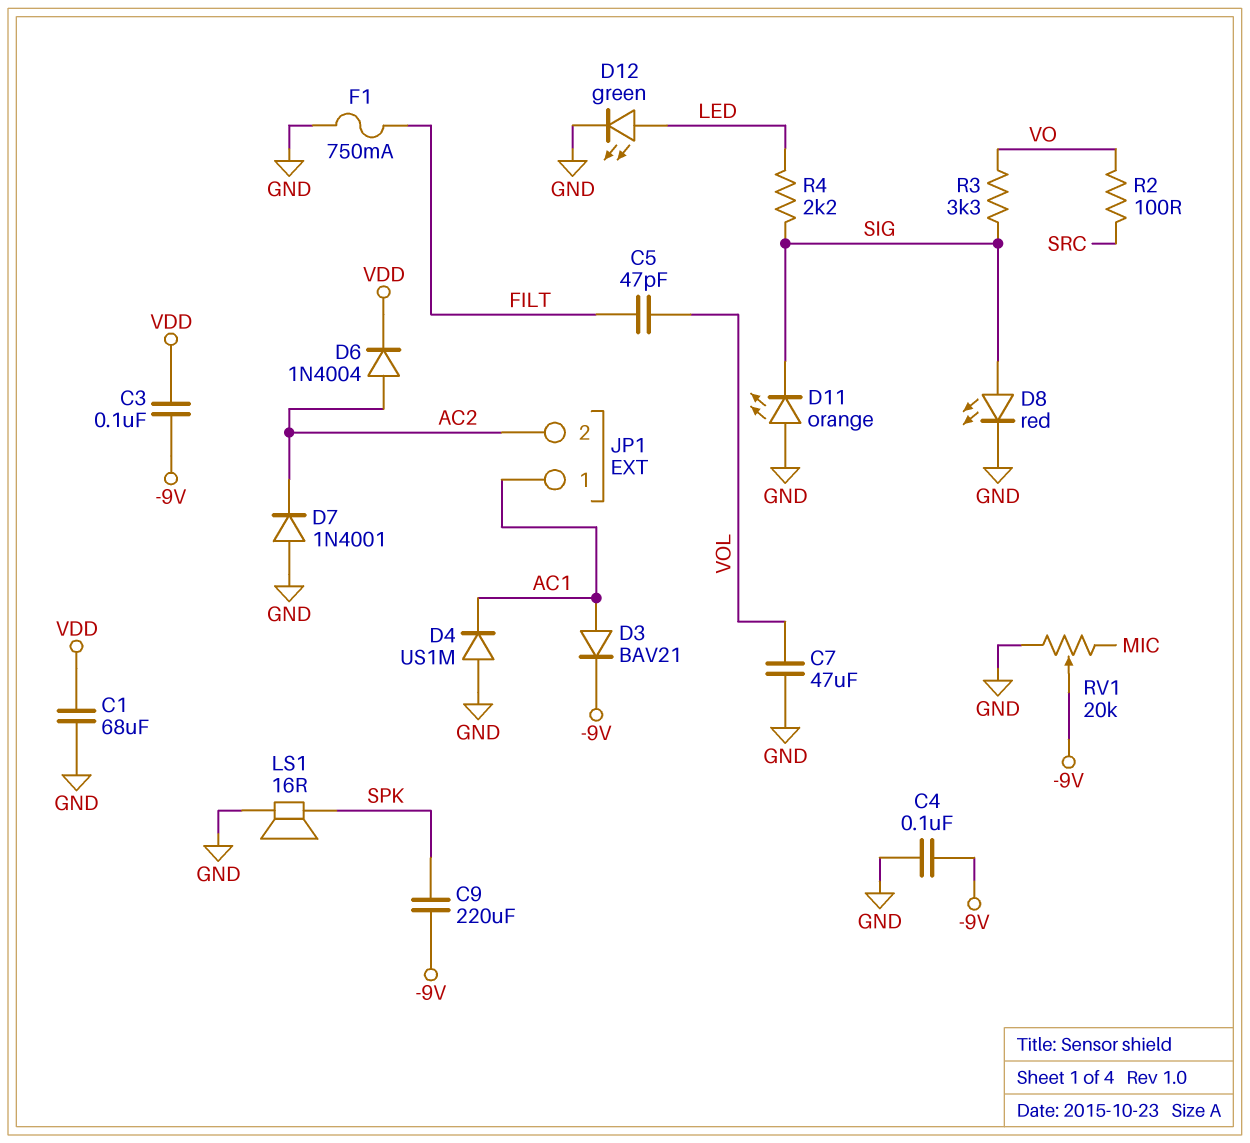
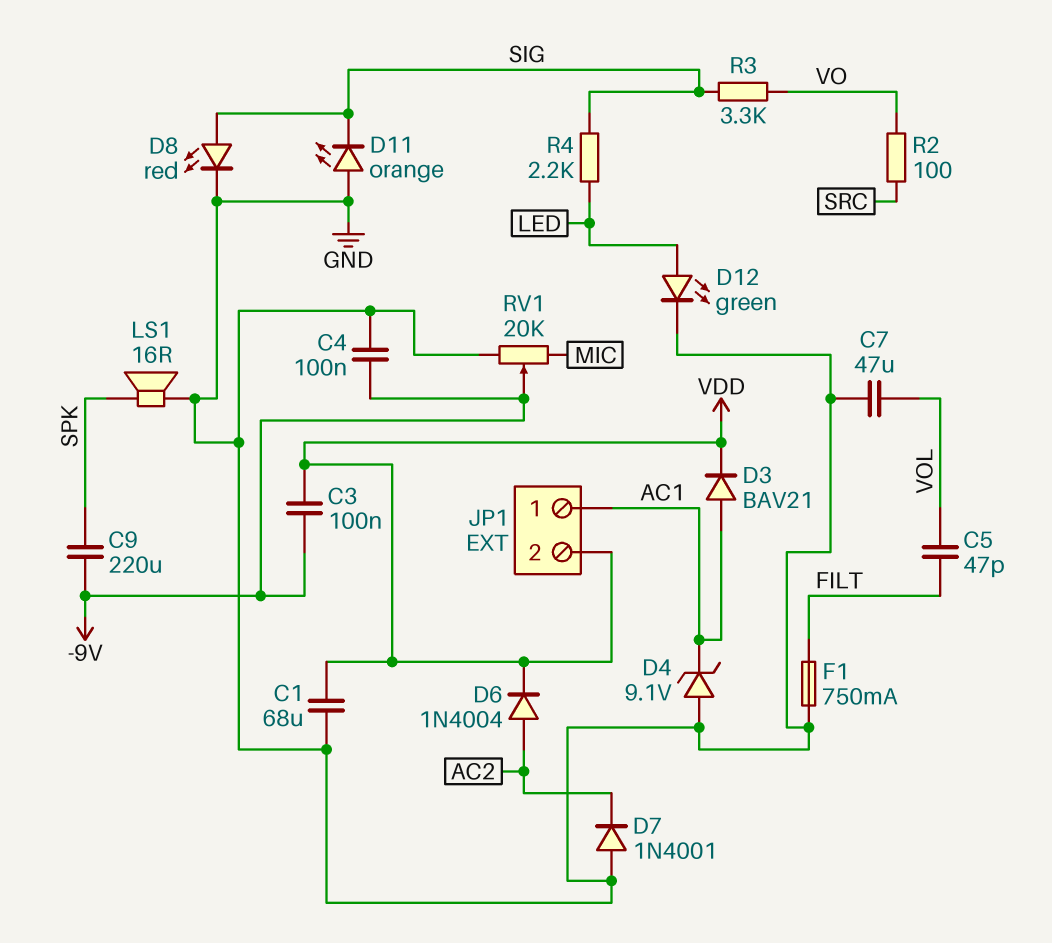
D3: diode BAV21 (A AC1, K -9V) -> diode BAV21 (A AC1, K VDD)
D4: diode US1M (A GND, K AC1) -> zener 9.1V (A GND, K AC1)
JP1 pin 2: AC2 -> VDD

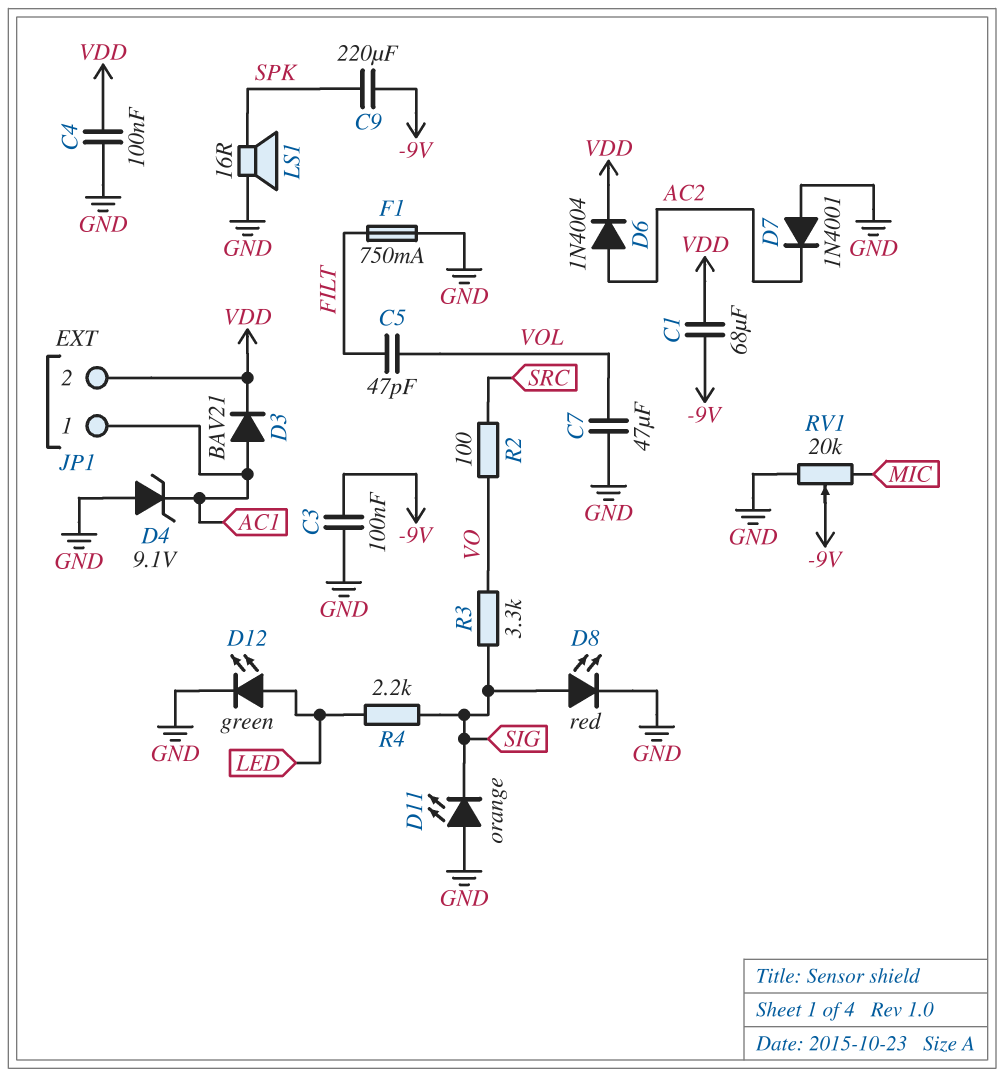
C1: 68uF (GND, VDD) -> 68uF (-9V, VDD)
C3: 100nF (-9V, VDD) -> 100nF (-9V, GND)
C4: 100nF (-9V, GND) -> 100nF (GND, VDD)

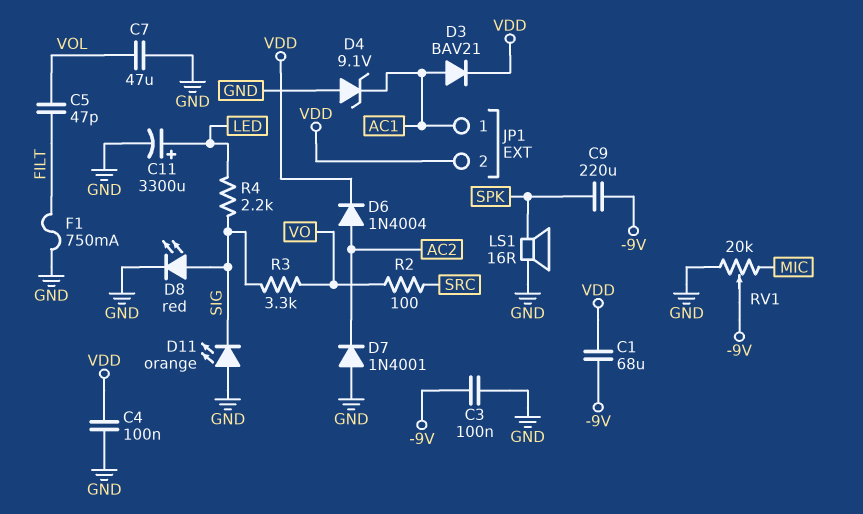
C11: none -> 3300uF (plus LED, minus GND)
D12: LED green (A LED, K GND) -> none

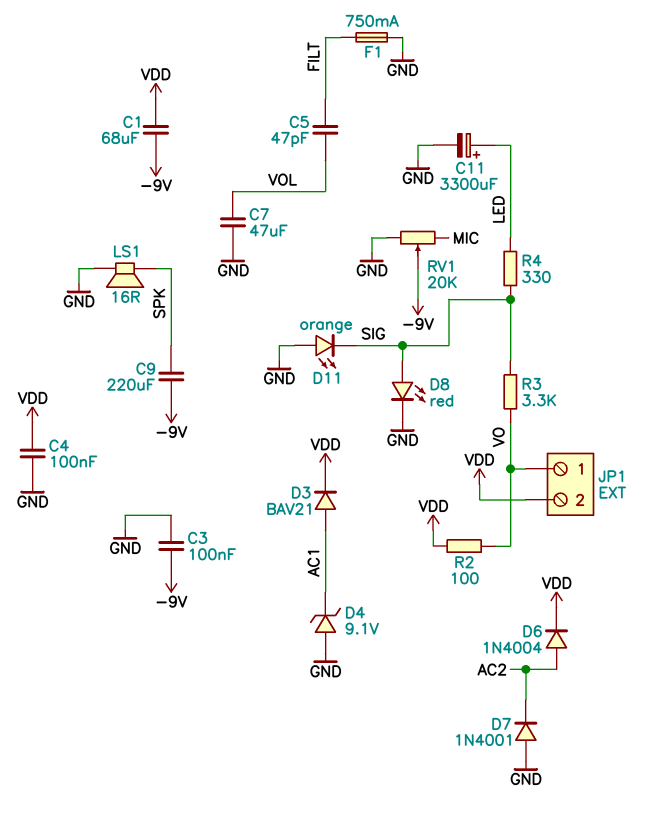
JP1 pin 1: AC1 -> VO
R2: 100 (SRC, VO) -> 100 (VDD, VO)
R4: 2.2k (LED, SIG) -> 330 (LED, SIG)

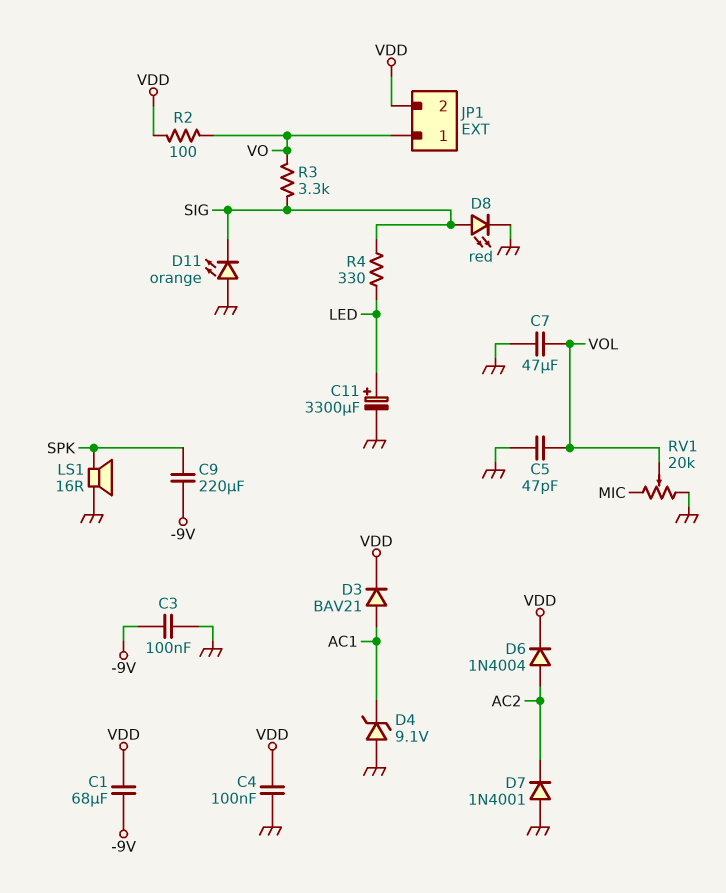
C5: 47pF (FILT, VOL) -> 47pF (GND, VOL)
F1: 750mA (FILT, GND) -> none
RV1: 20k (GND, MIC, wiper -9V) -> 20k (GND, MIC, wiper VOL)

